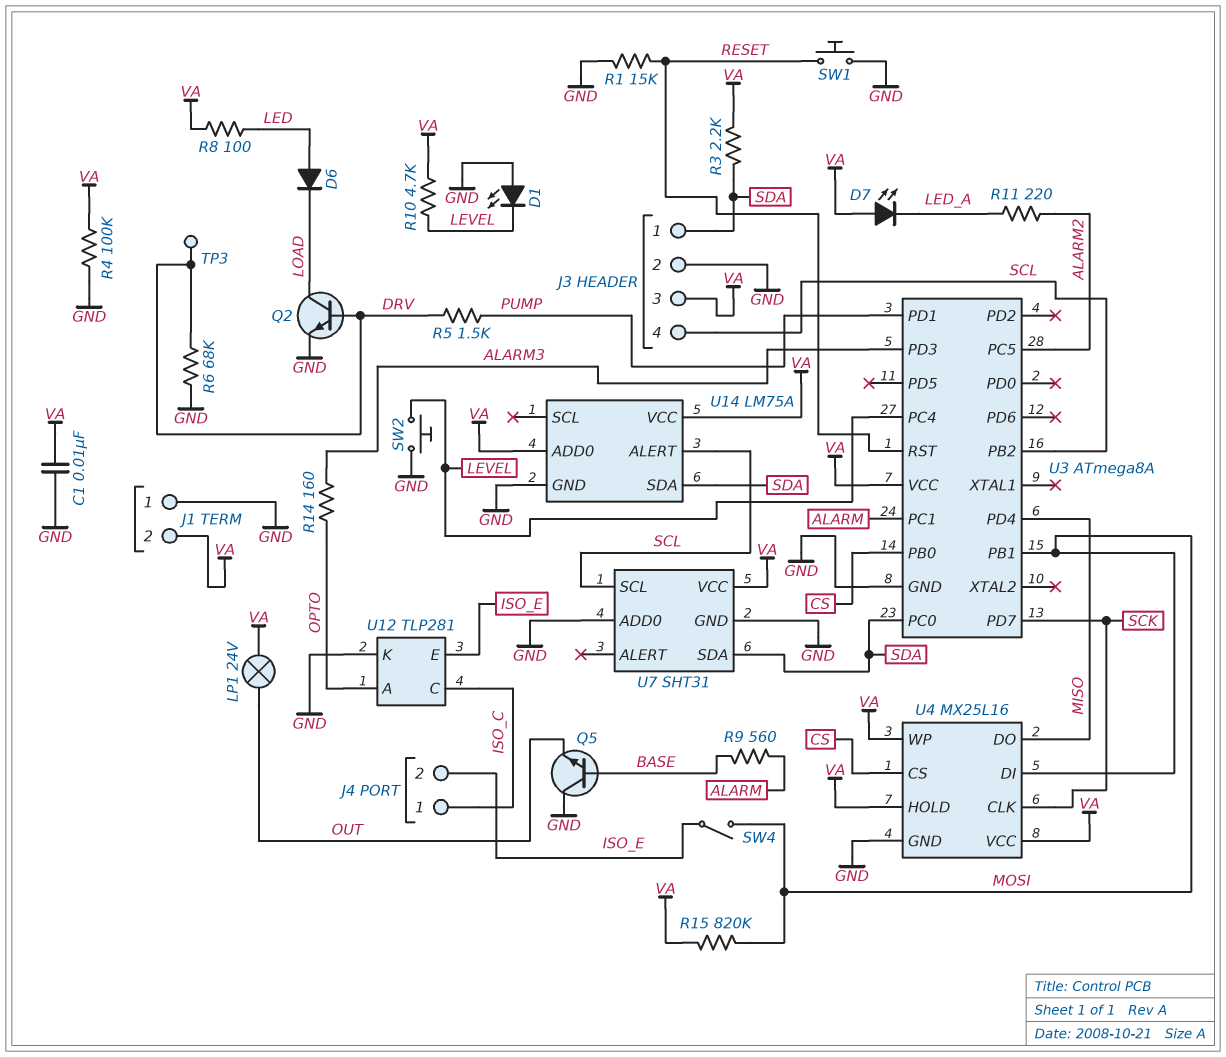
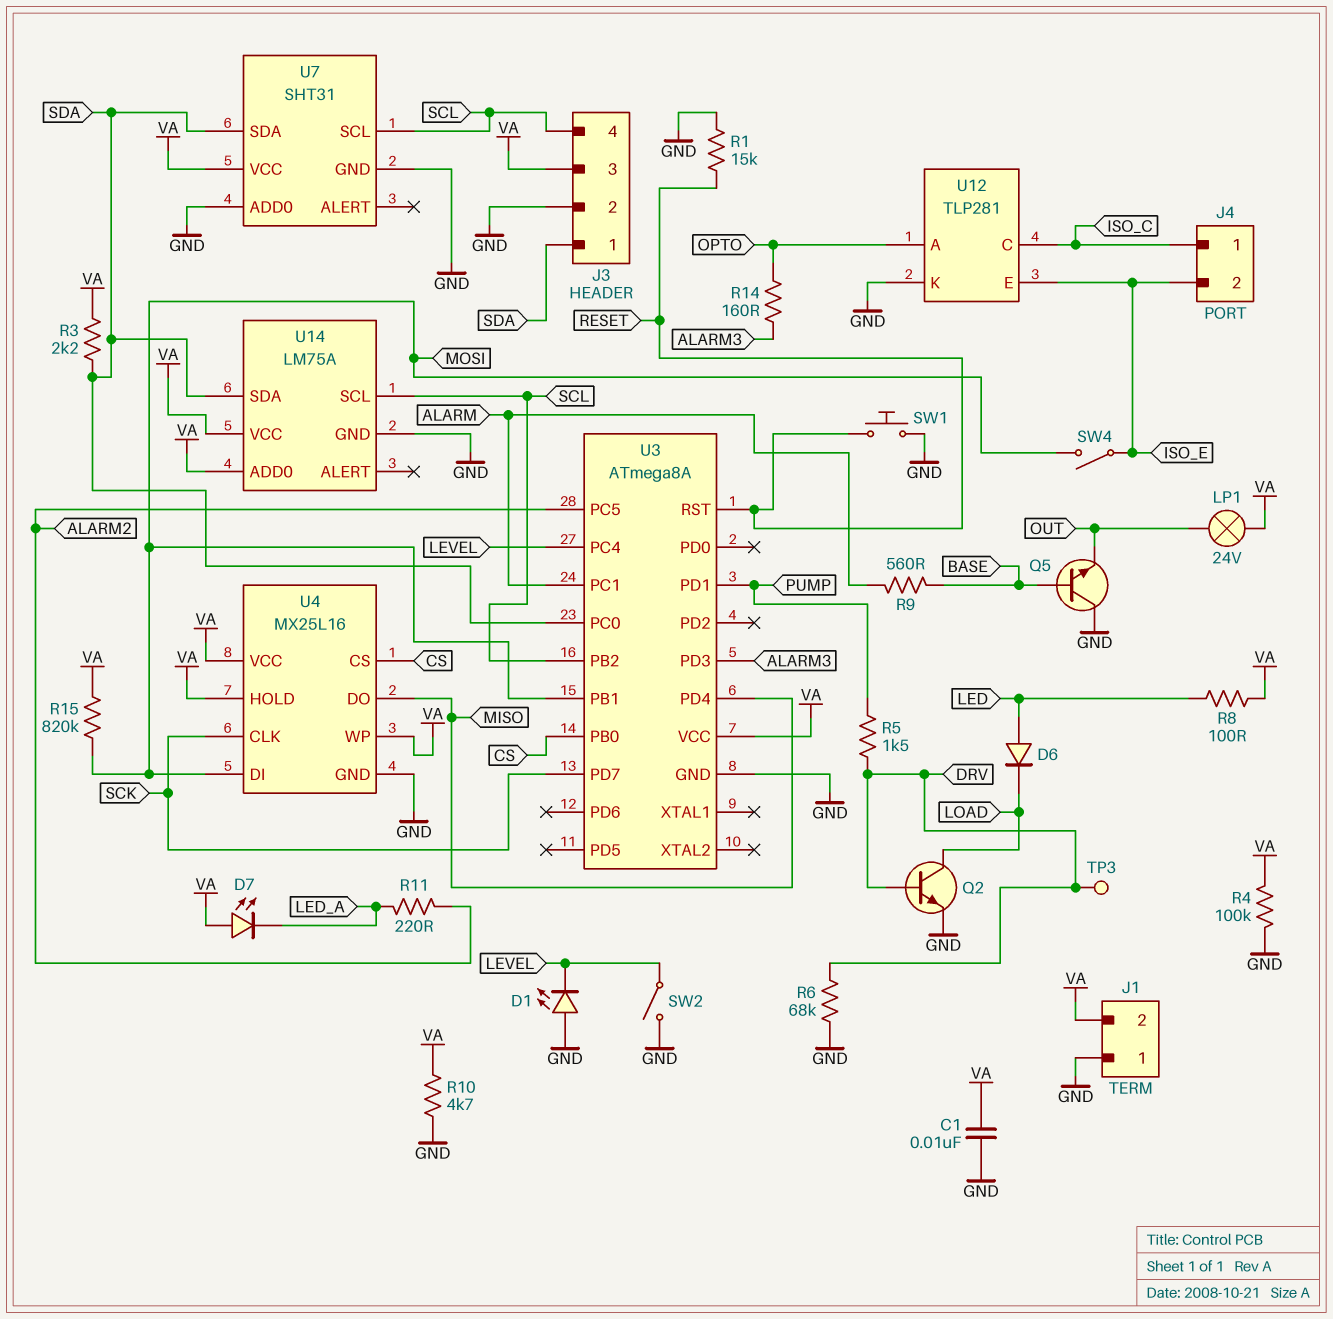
R10: 4.7k (LEVEL, VA) -> 4.7k (GND, VA)
SW2: button (GND, LEVEL) -> switch (GND, LEVEL)
U14 pin ALERT: SCL -> none
U14 pin SCL: none -> SCL

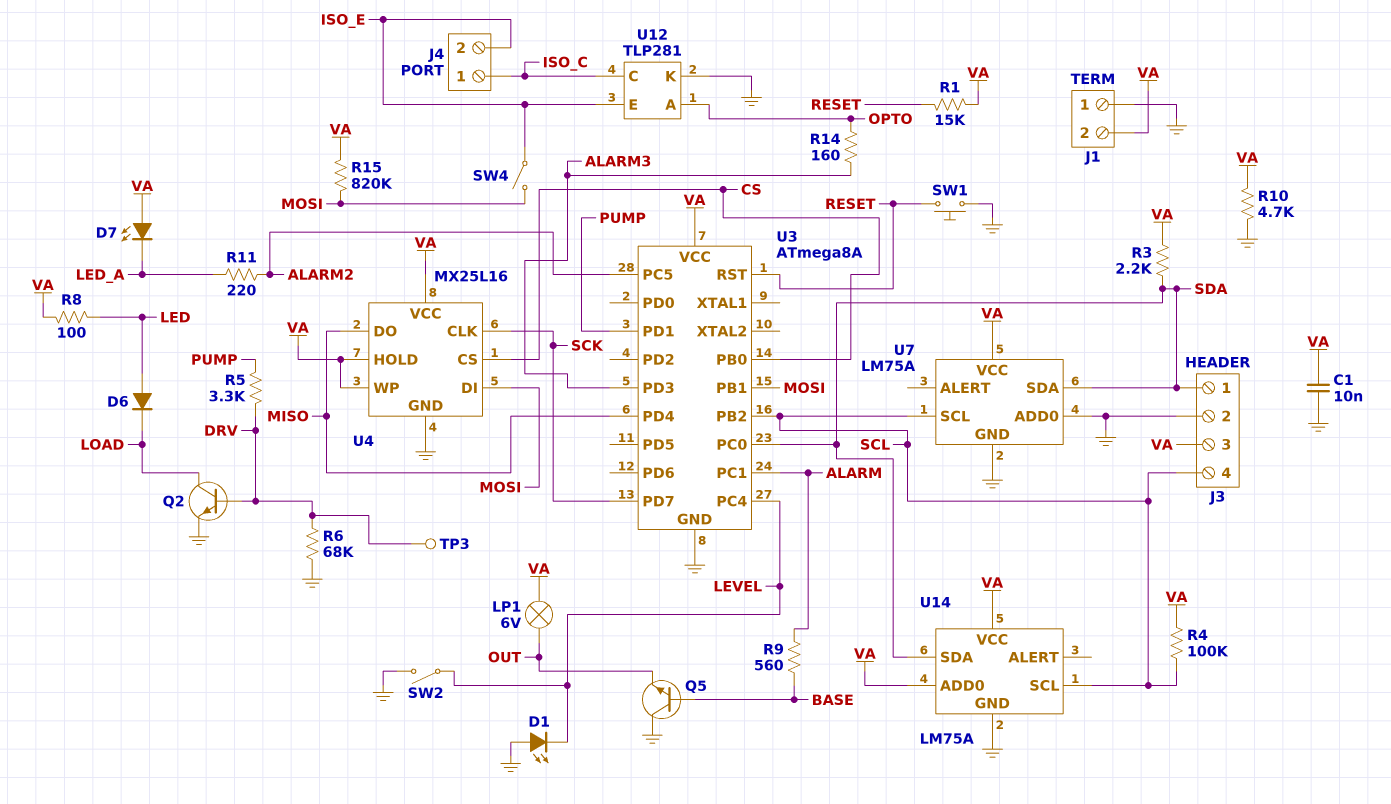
LP1: lamp 24V (OUT, VA) -> lamp 6V (OUT, VA)
R1: 15k (GND, RESET) -> 15k (RESET, VA)
R4: 100k (GND, VA) -> 100k (SCL, VA)
R5: 1.5k (DRV, PUMP) -> 3.3k (DRV, PUMP)
U7: SHT31 -> LM75A

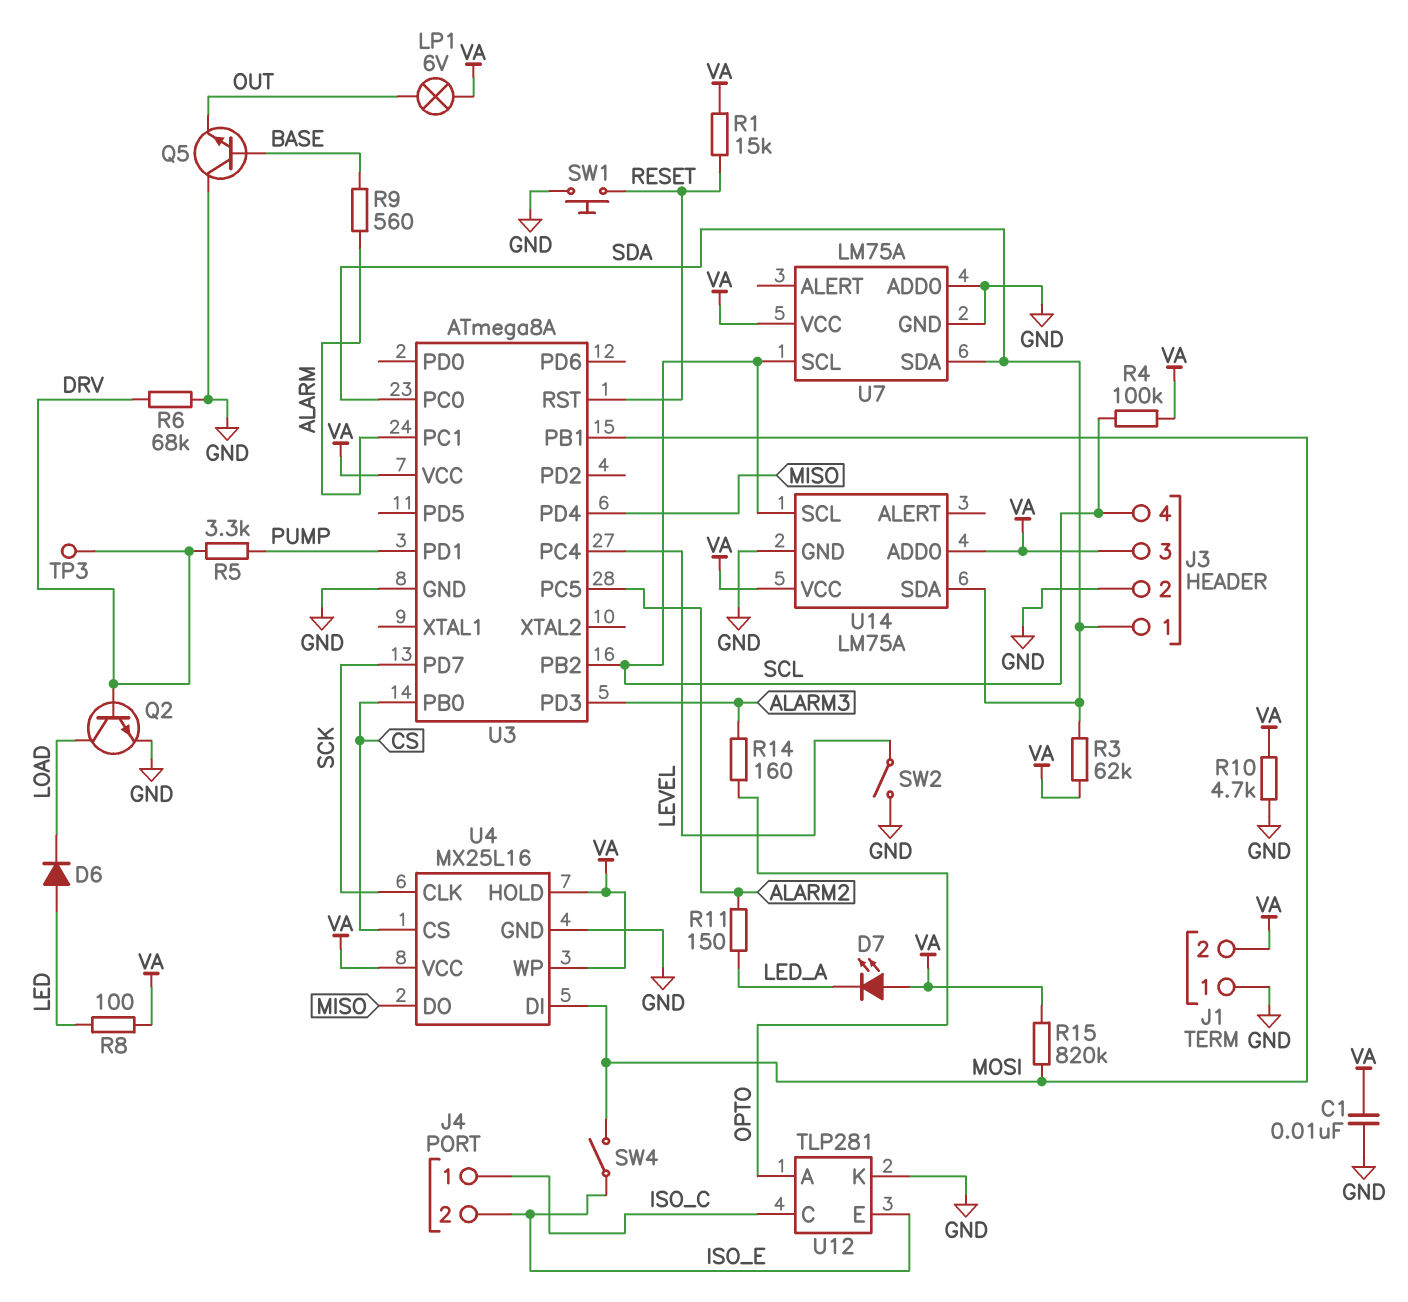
D1: LED (A GND, K LEVEL) -> none
R3: 2.2k (SDA, VA) -> 62k (SDA, VA)
R11: 220 (ALARM2, LED_A) -> 150 (ALARM2, LED_A)

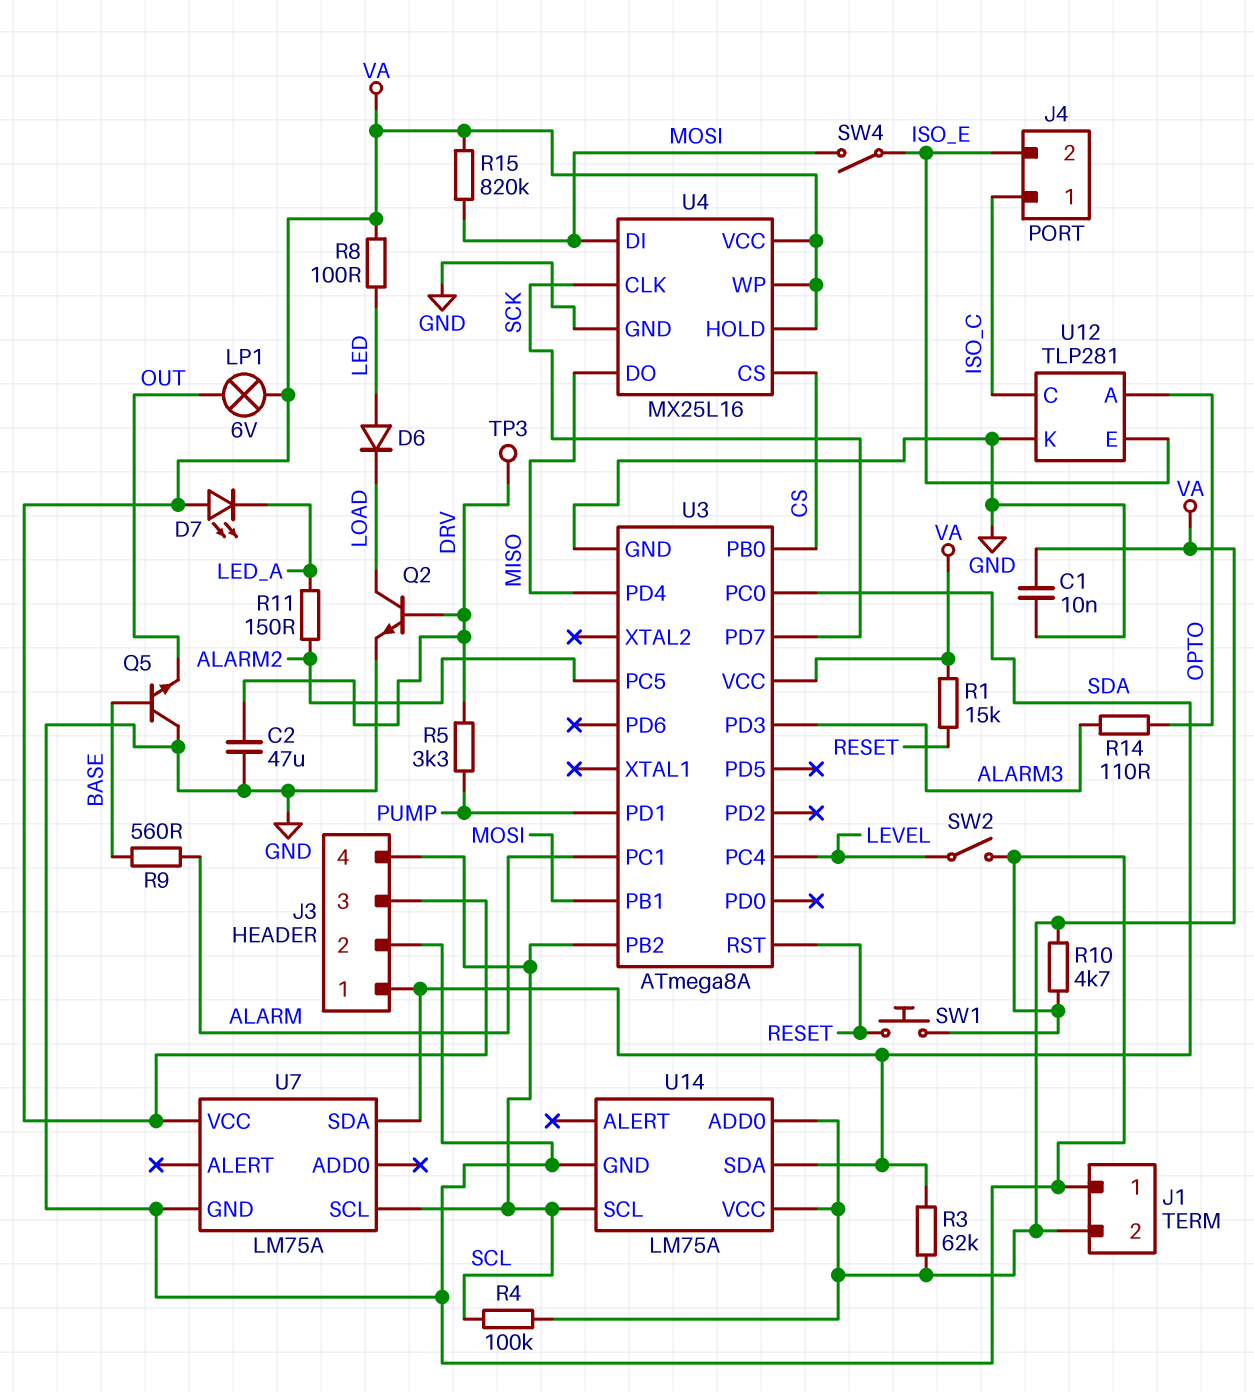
C2: none -> 47uF (DRV, GND)
R6: 68k (DRV, GND) -> none
R14: 160 (ALARM3, OPTO) -> 110 (ALARM3, OPTO)
U7 pin ADD0: GND -> none

